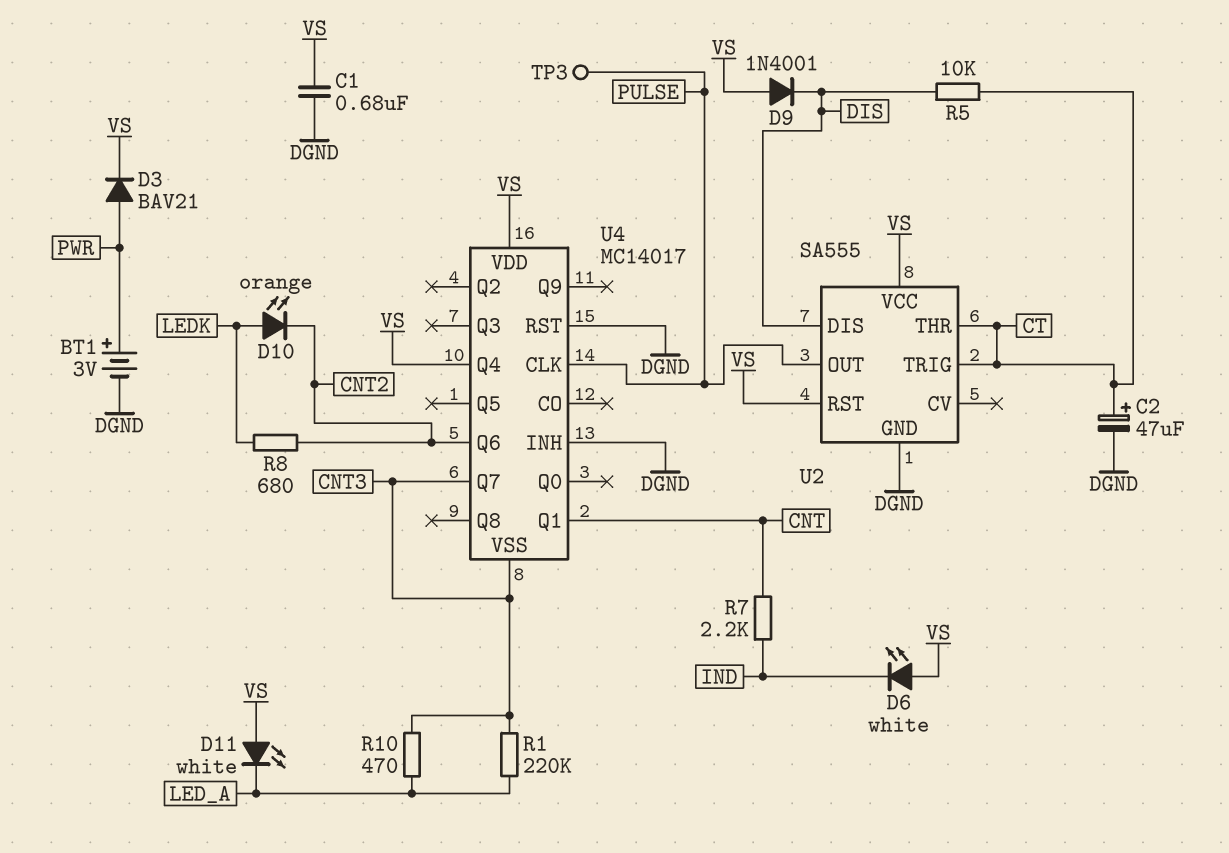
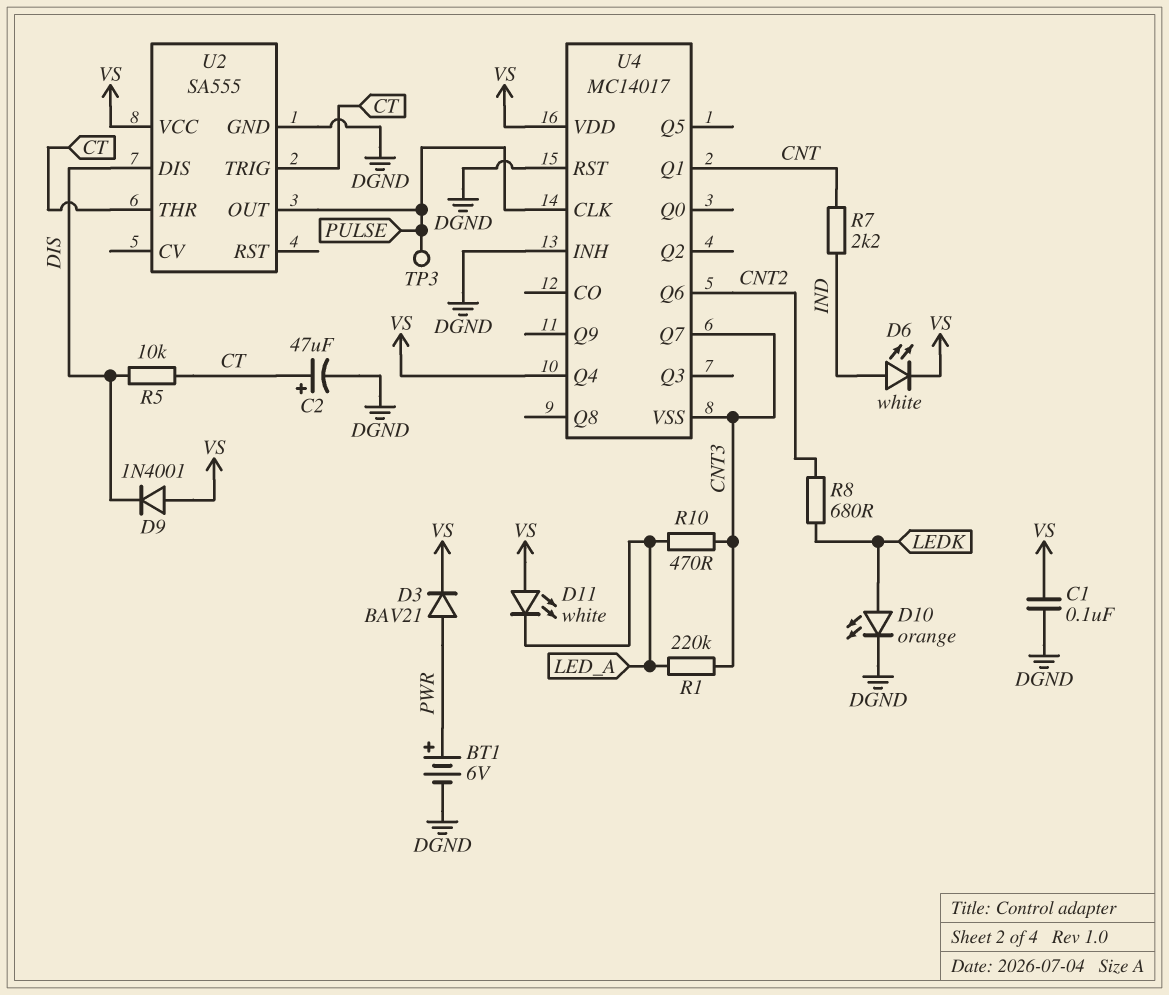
BT1: 3V (plus PWR, minus DGND) -> 6V (plus PWR, minus DGND)
C1: 680nF (DGND, VS) -> 100nF (DGND, VS)
D6: LED white (A VS, K IND) -> LED white (A IND, K VS)
D10: LED orange (A LEDK, K CNT2) -> LED orange (A LEDK, K DGND)
U2 pin RST: VS -> none

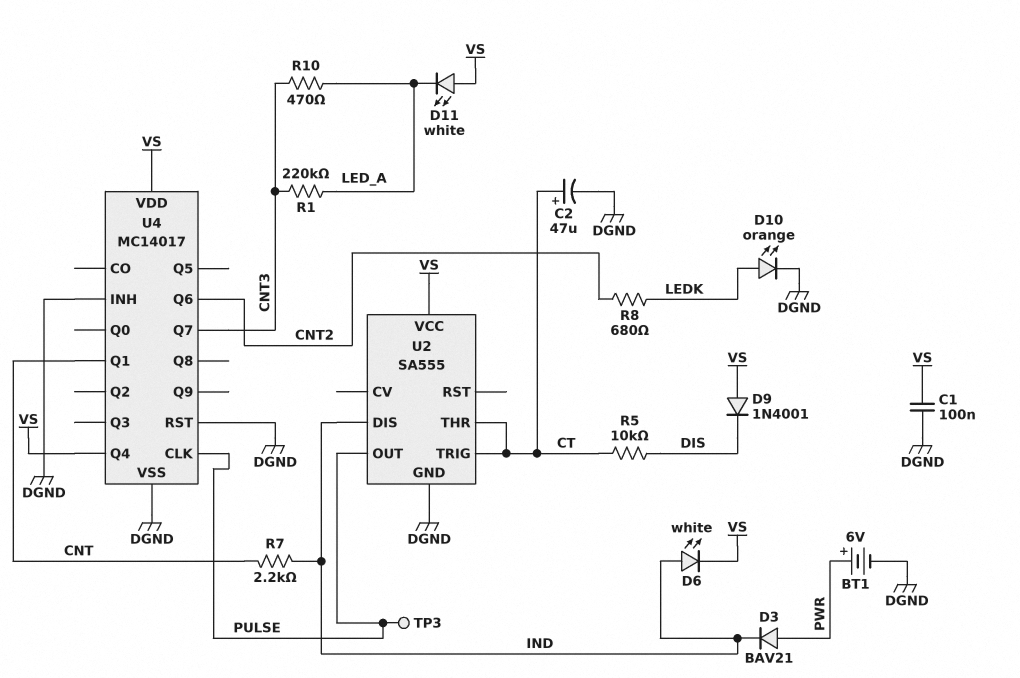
D3: diode BAV21 (A PWR, K VS) -> diode BAV21 (A PWR, K IND)
U2 pin DIS: DIS -> IND
U4 pin VSS: CNT3 -> DGND

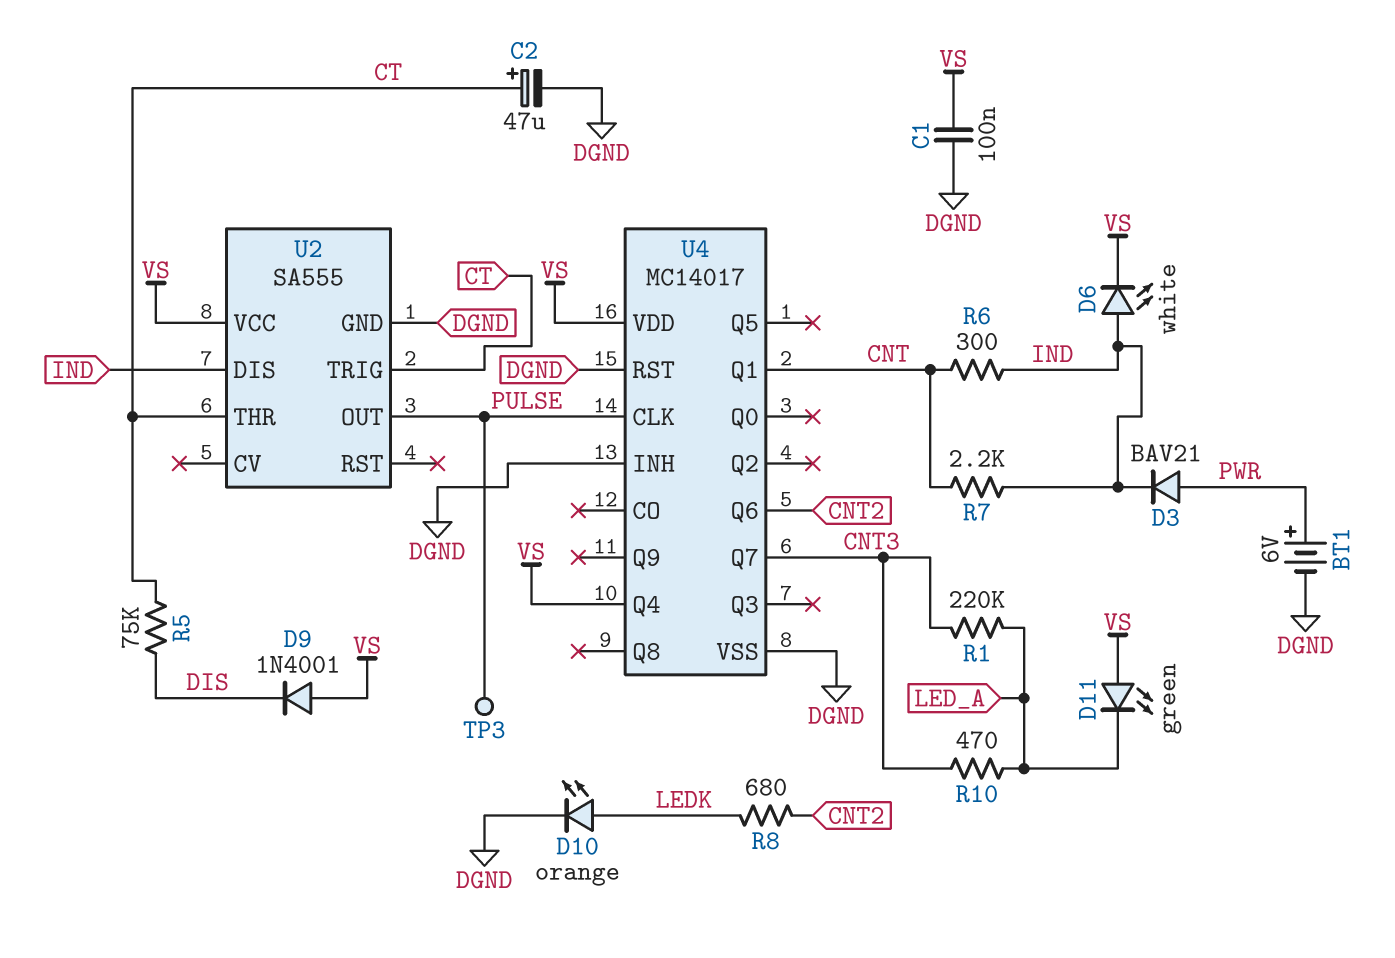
D11: LED white (A VS, K LED_A) -> LED green (A VS, K LED_A)
R5: 10k (CT, DIS) -> 75k (CT, DIS)
R6: none -> 300 (CNT, IND)

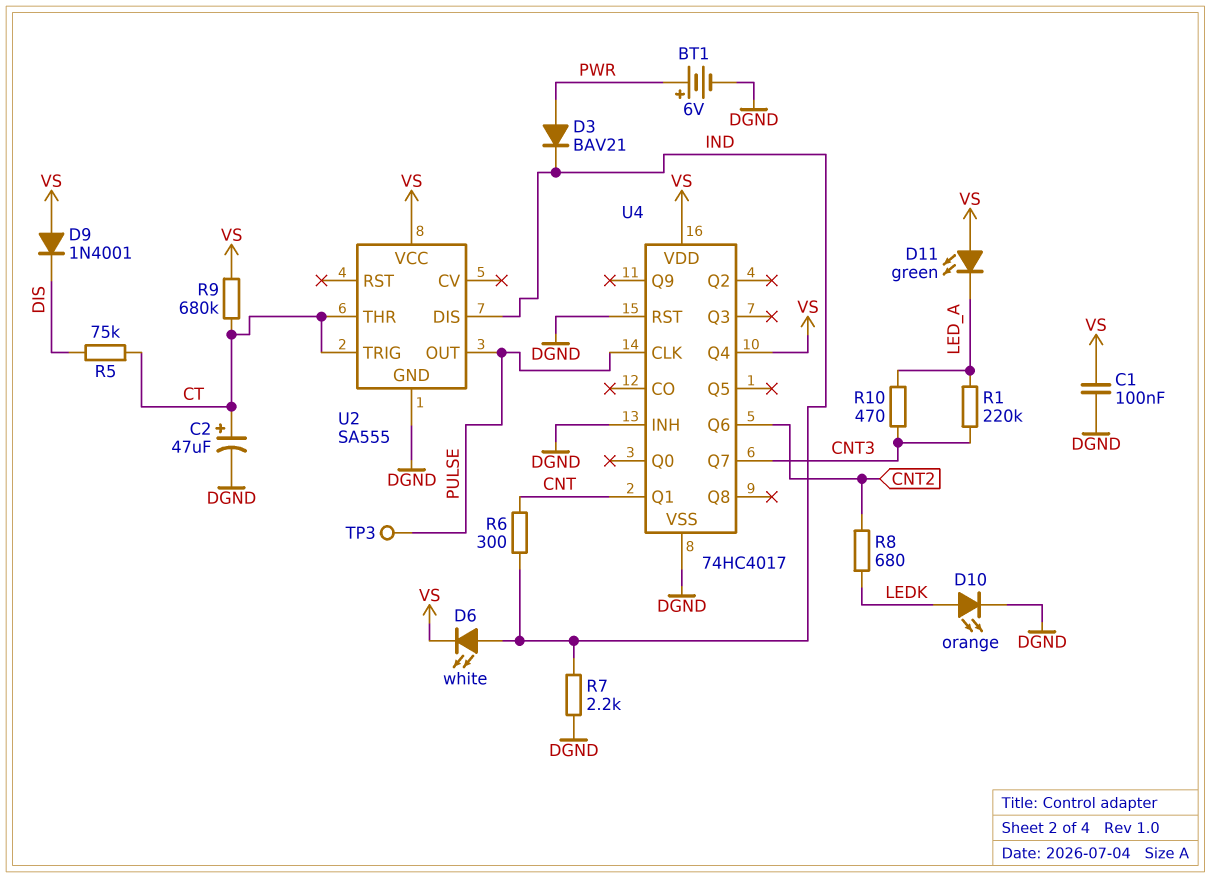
R7: 2.2k (CNT, IND) -> 2.2k (DGND, IND)
R9: none -> 680k (CT, VS)
U4: MC14017 -> 74HC4017

